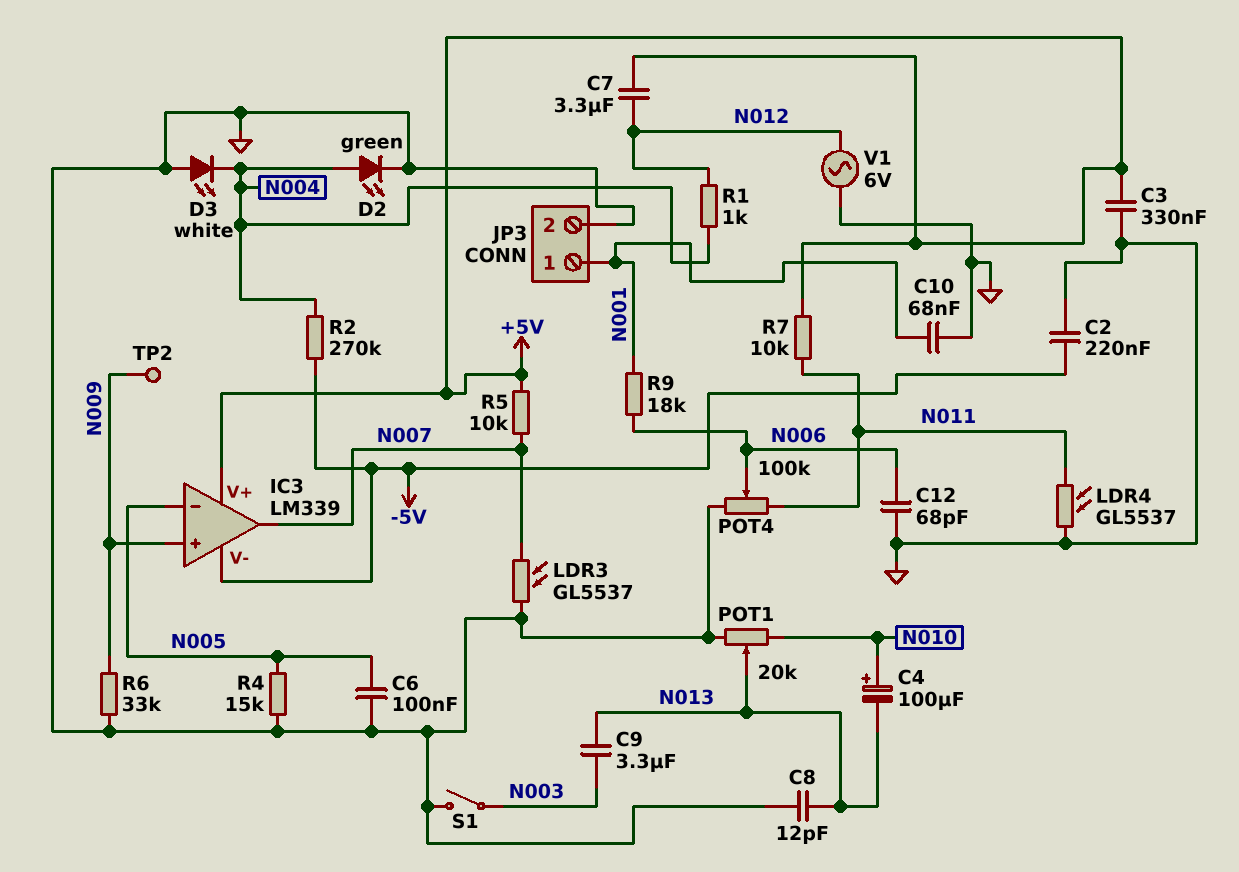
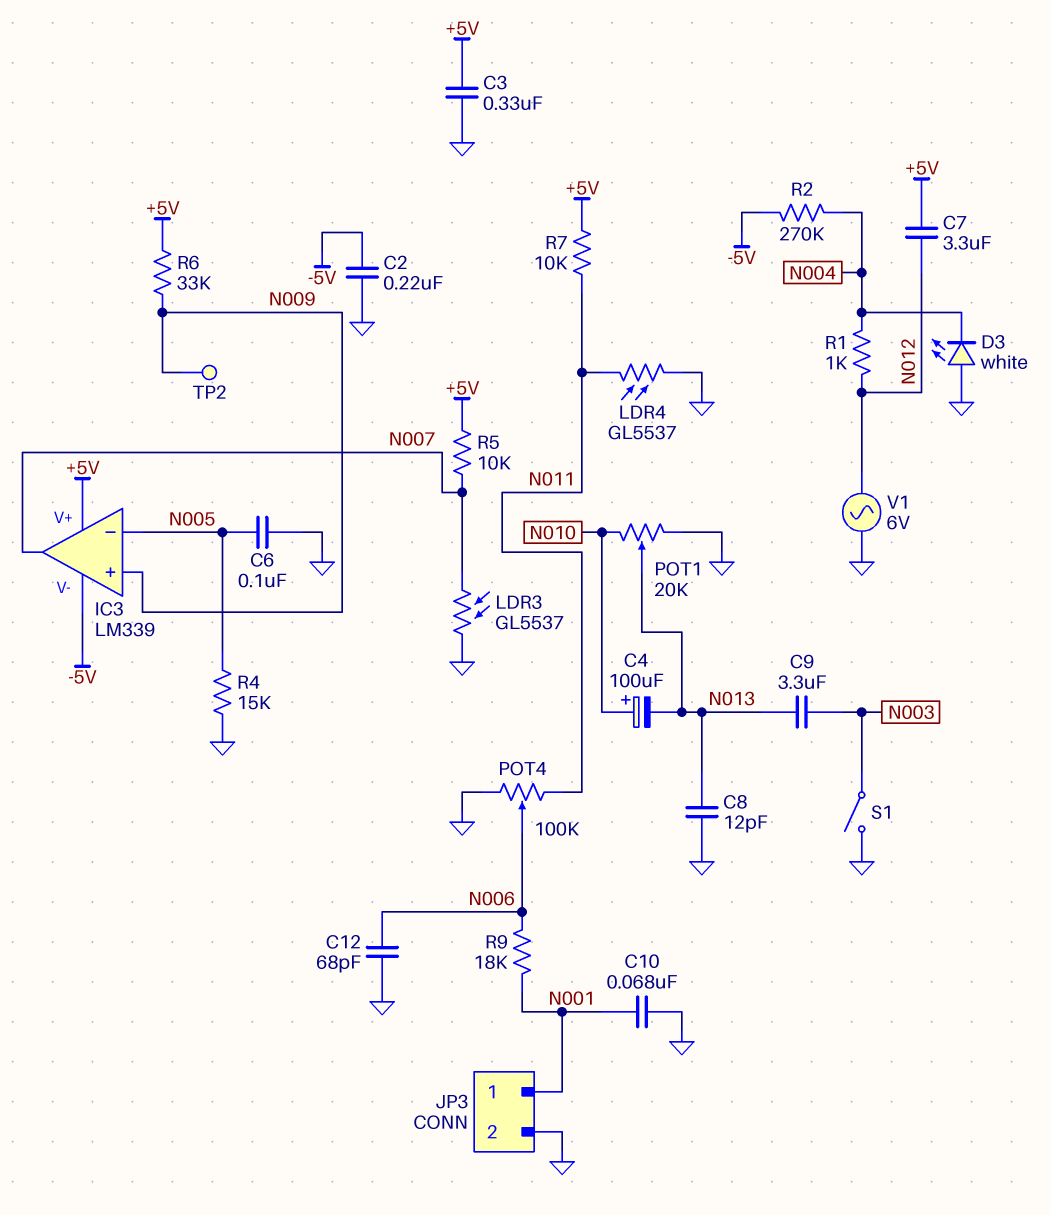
D2: LED green (A N004, K GND) -> none
R6: 33k (GND, N009) -> 33k (+5V, N009)

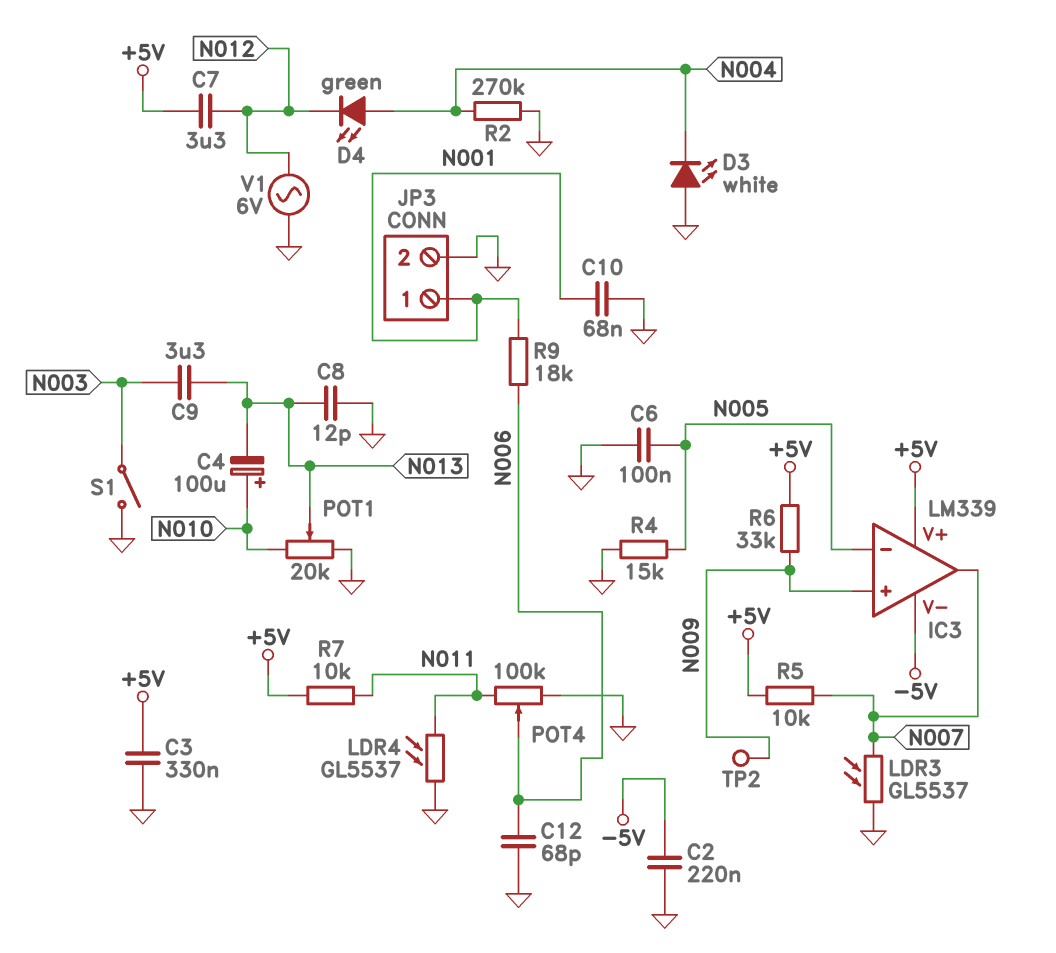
D4: none -> LED green (A N004, K N012)
R1: 1k (N004, N012) -> none
R2: 270k (-5V, N004) -> 270k (GND, N004)

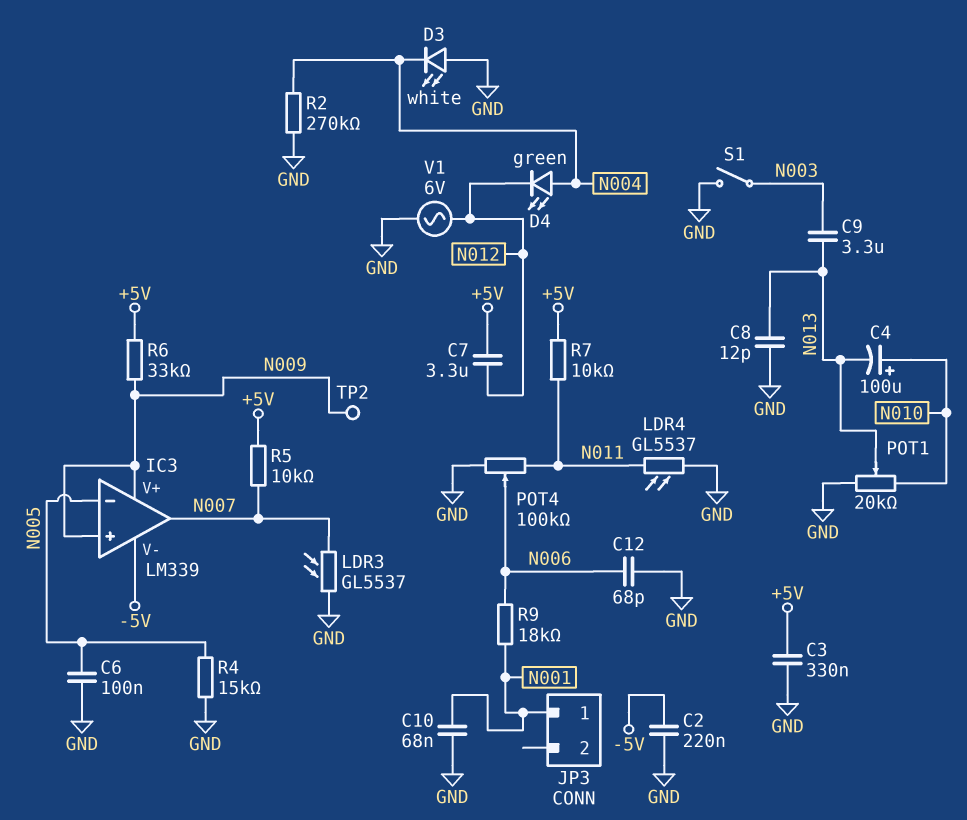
IC3 pin V+: +5V -> N009
JP3 pin 2: GND -> none

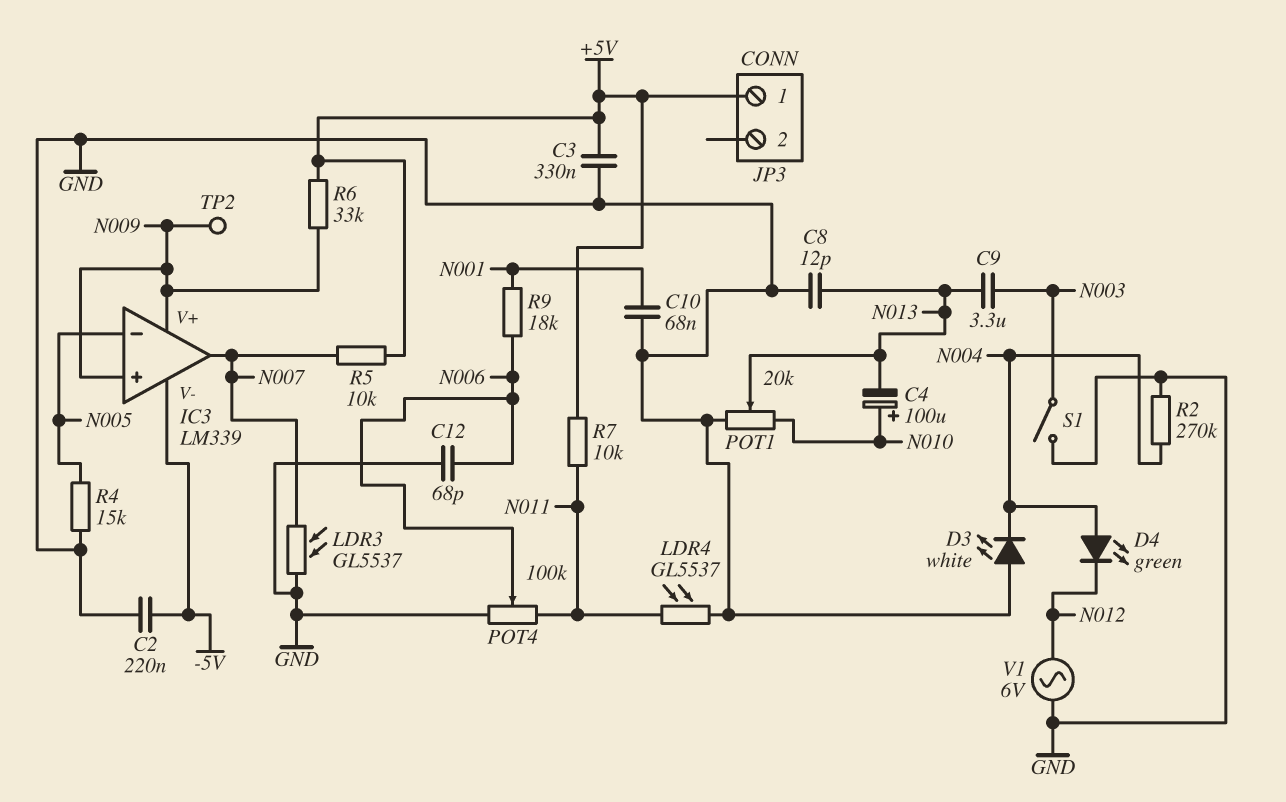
C6: 100nF (GND, N005) -> none
C7: 3.3uF (+5V, N012) -> none
JP3 pin 1: N001 -> +5V

